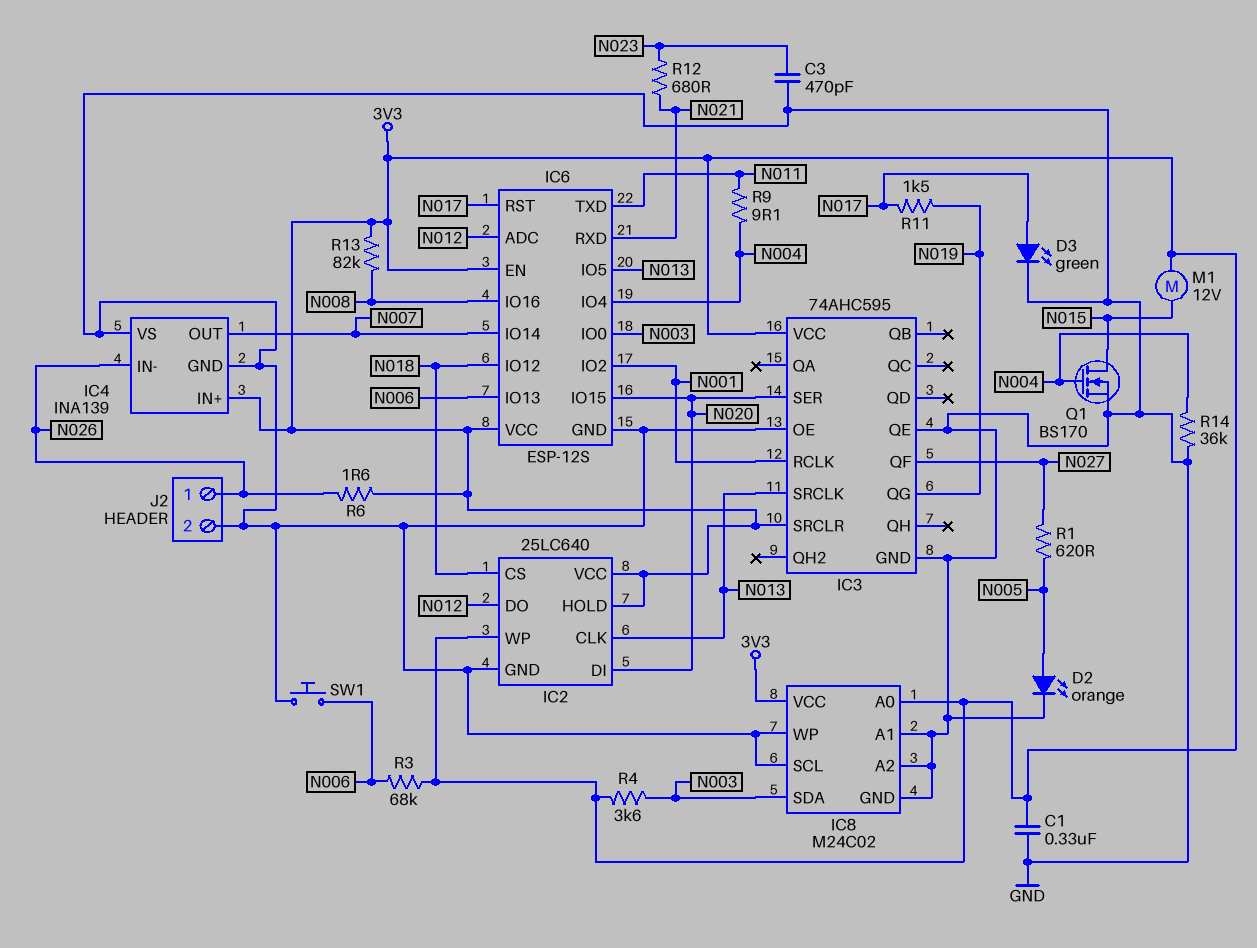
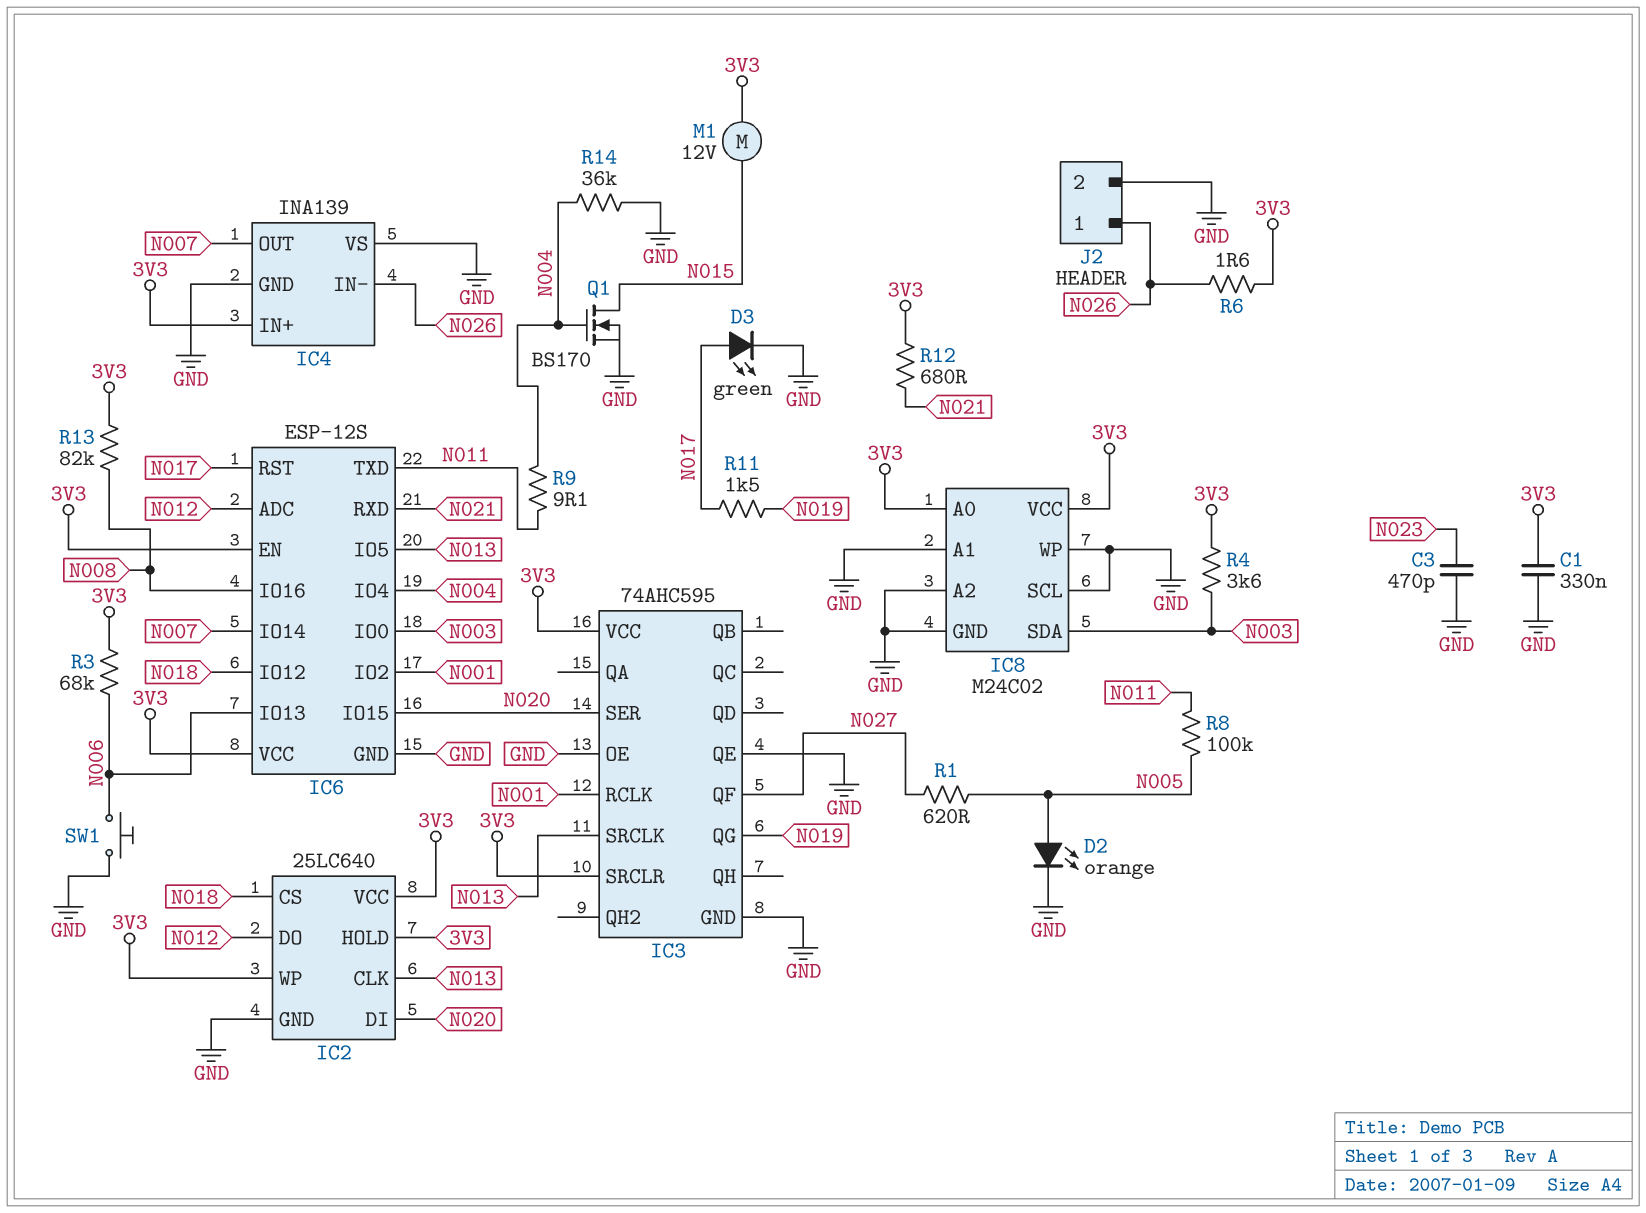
R8: none -> 100k (N005, N011)
R12: 680 (N021, N023) -> 680 (3V3, N021)

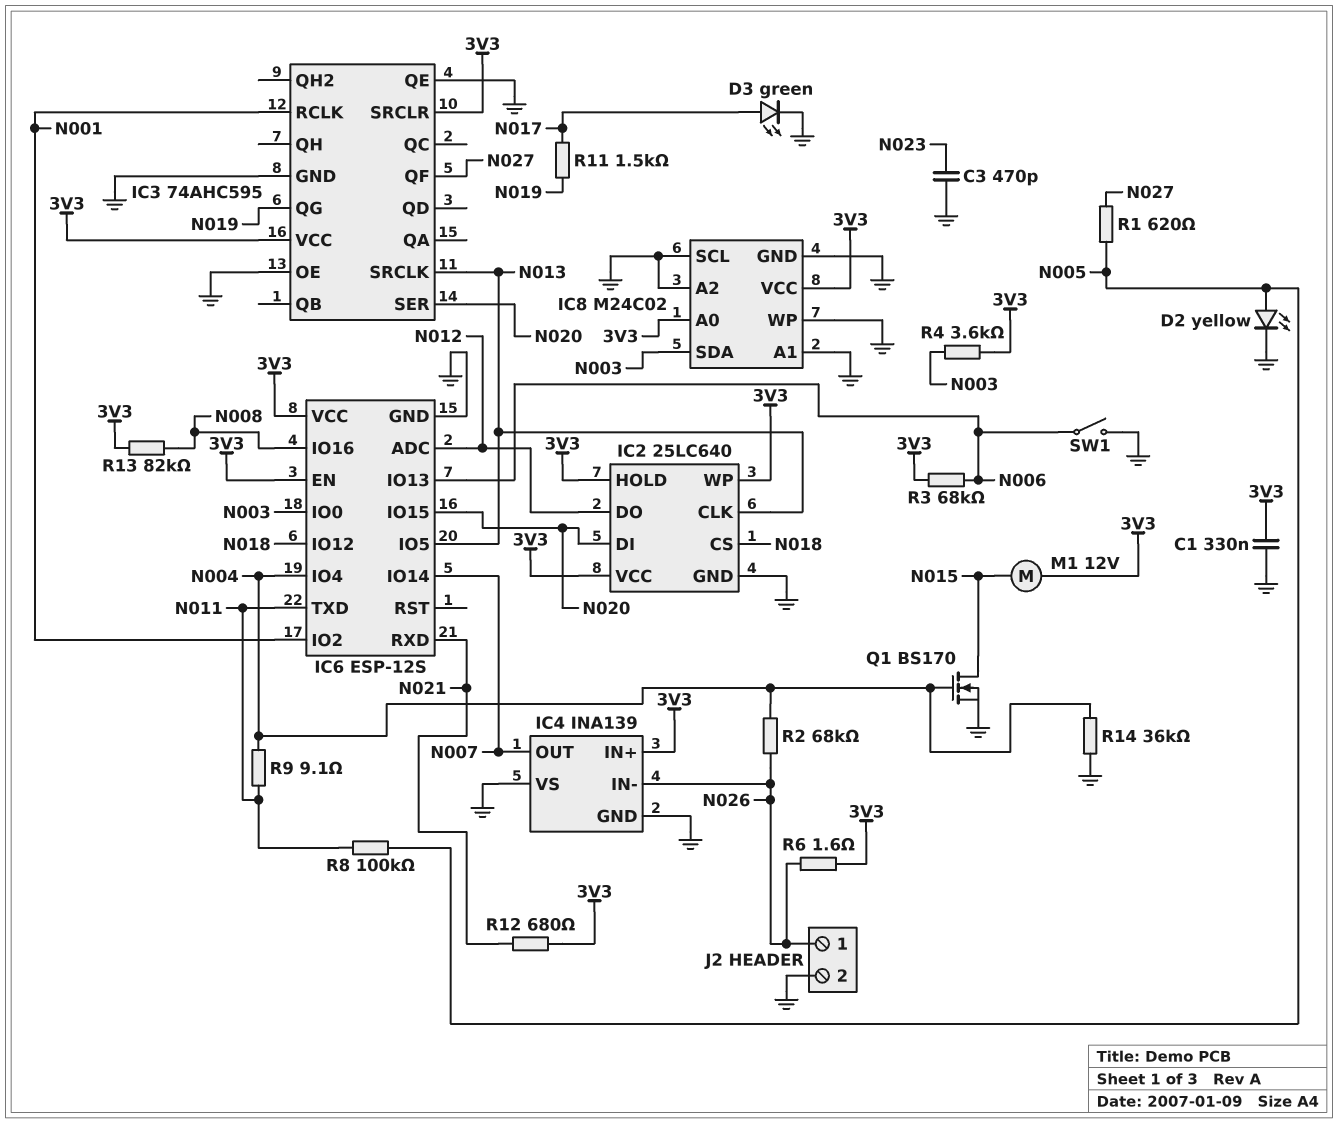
D2: LED orange (A N005, K GND) -> LED yellow (A N005, K GND)
IC6 pin RST: N017 -> none
R2: none -> 68k (N004, N026)
SW1: button (GND, N006) -> switch (GND, N006)

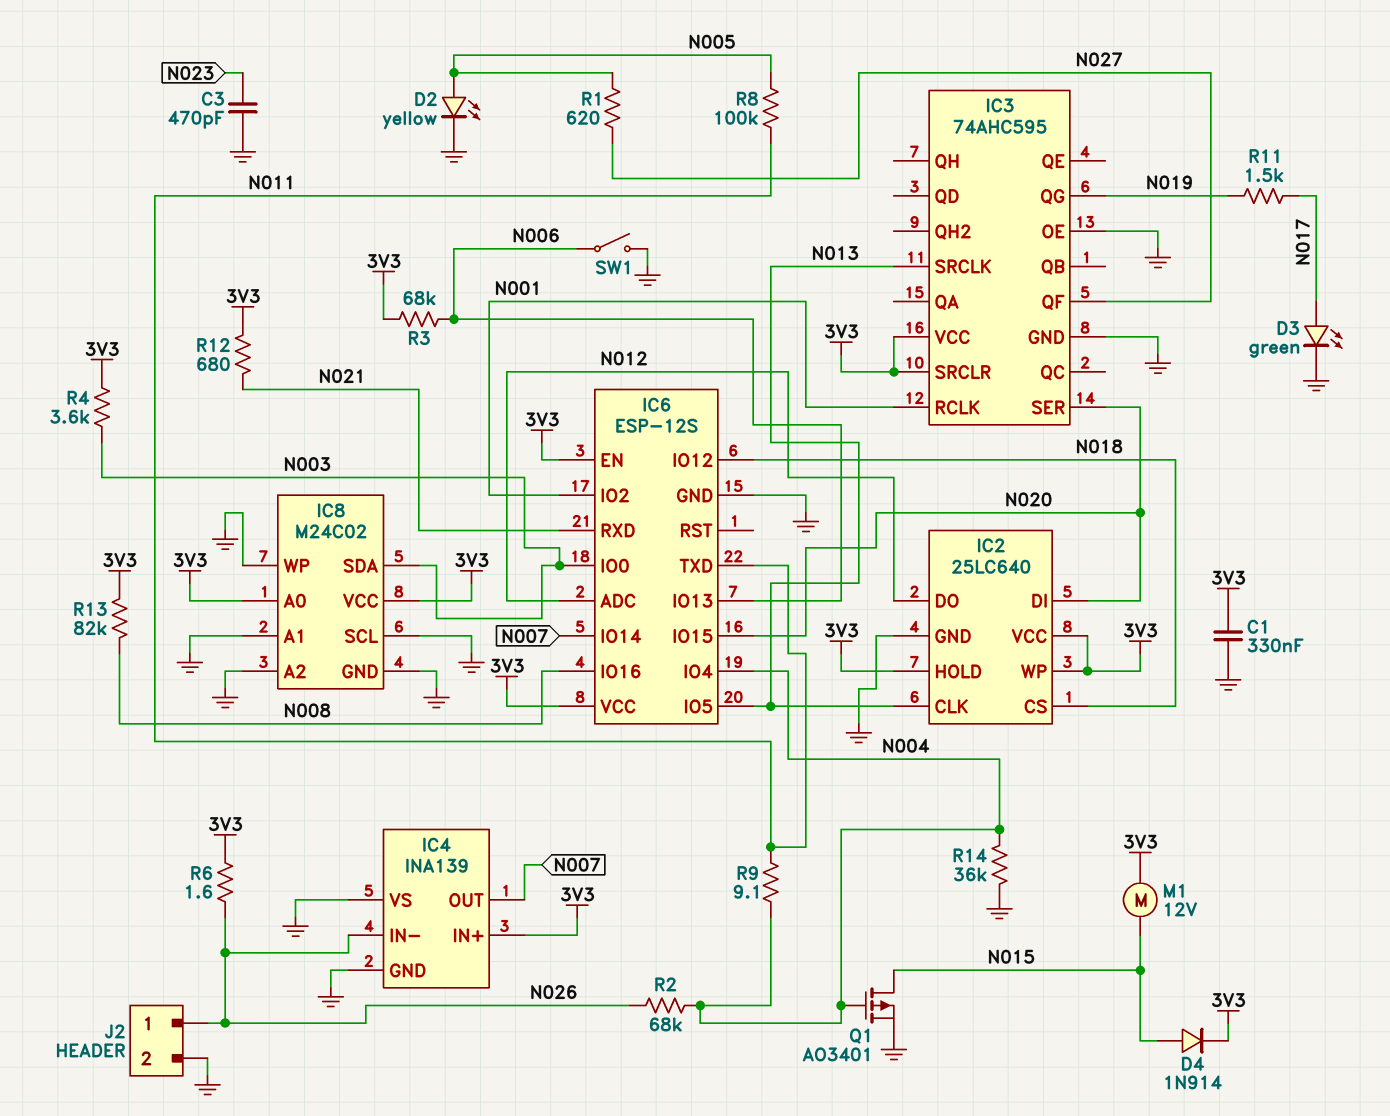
D4: none -> diode 1N914 (A N015, K 3V3)
IC3 pin QE: GND -> none
Q1: NMOS BS170 (G N004, D N015, S GND) -> PMOS AO3401 (G N004, D N015, S GND)

